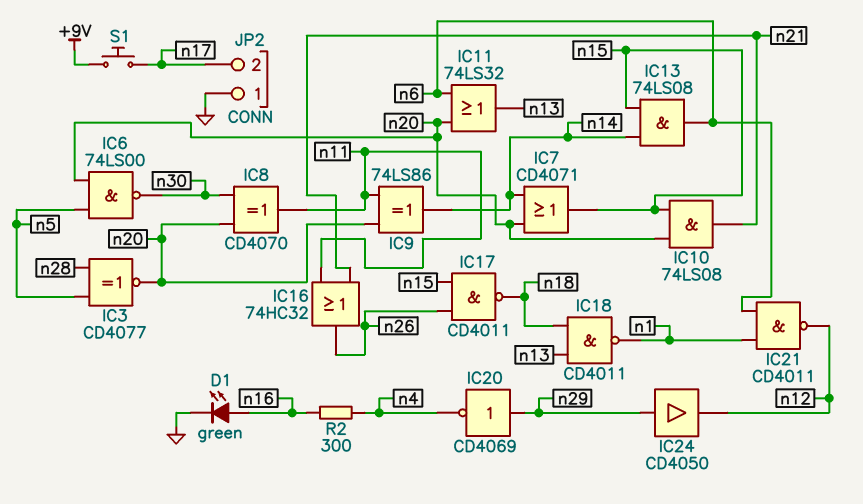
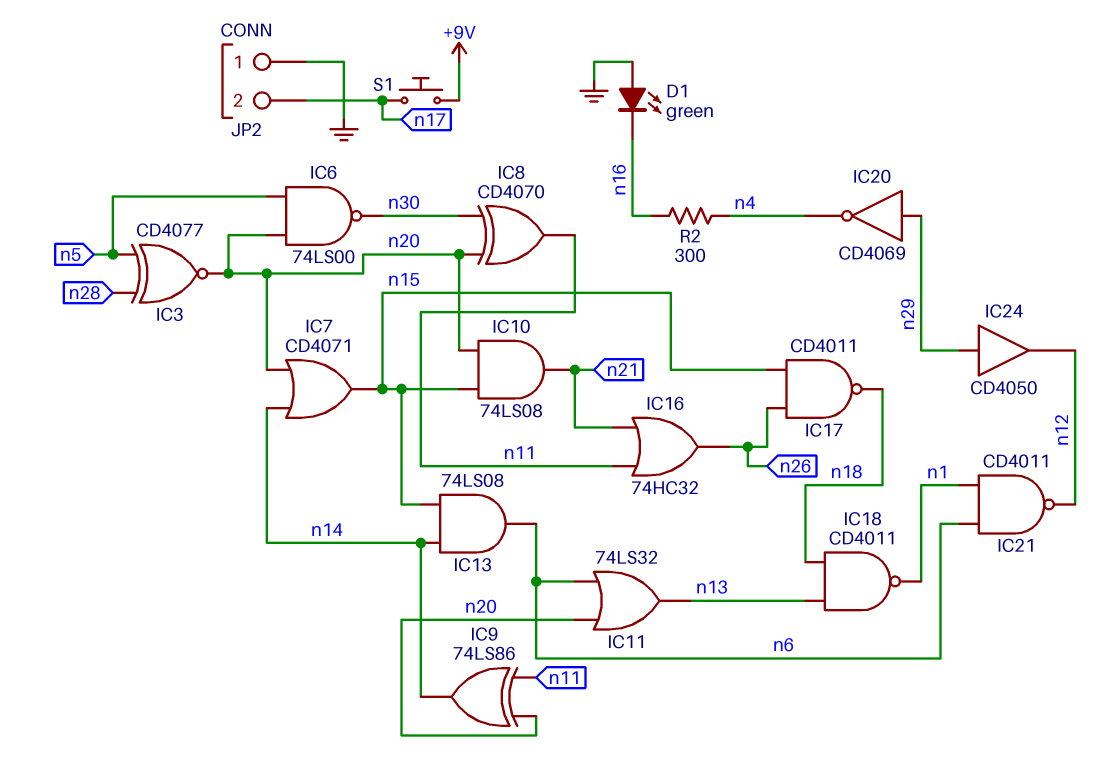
D1: LED green (A n16, K GND) -> LED green (A GND, K n16)

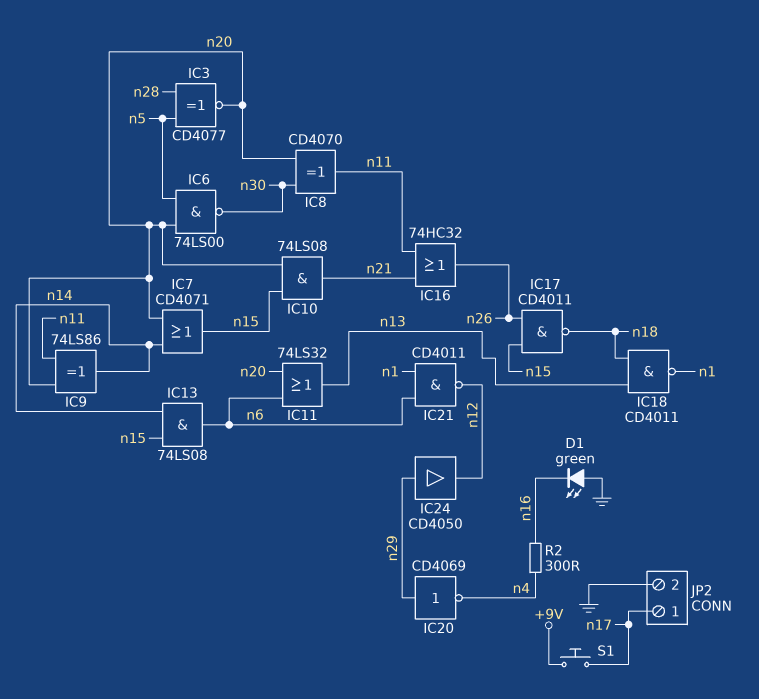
JP2 pin 1: GND -> n17
JP2 pin 2: n17 -> GND

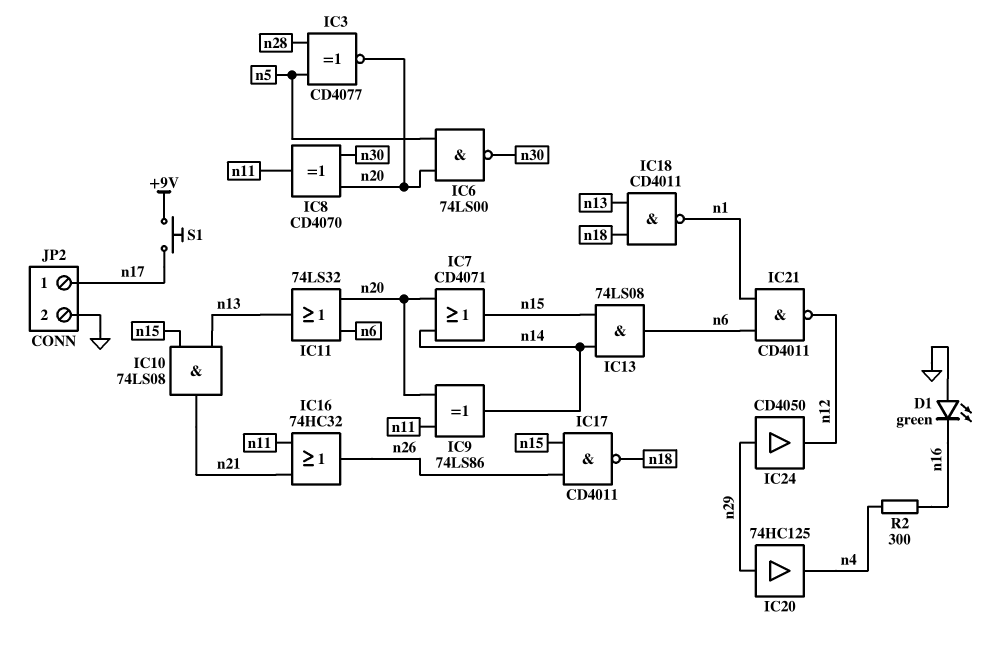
IC10: AND 74LS08 (in n15, in n20, out n21) -> AND 74LS08 (in n13, in n15, out n21)
IC20: NOT CD4069 (in n29, out n4) -> buffer 74HC125 (in n29, out n4)

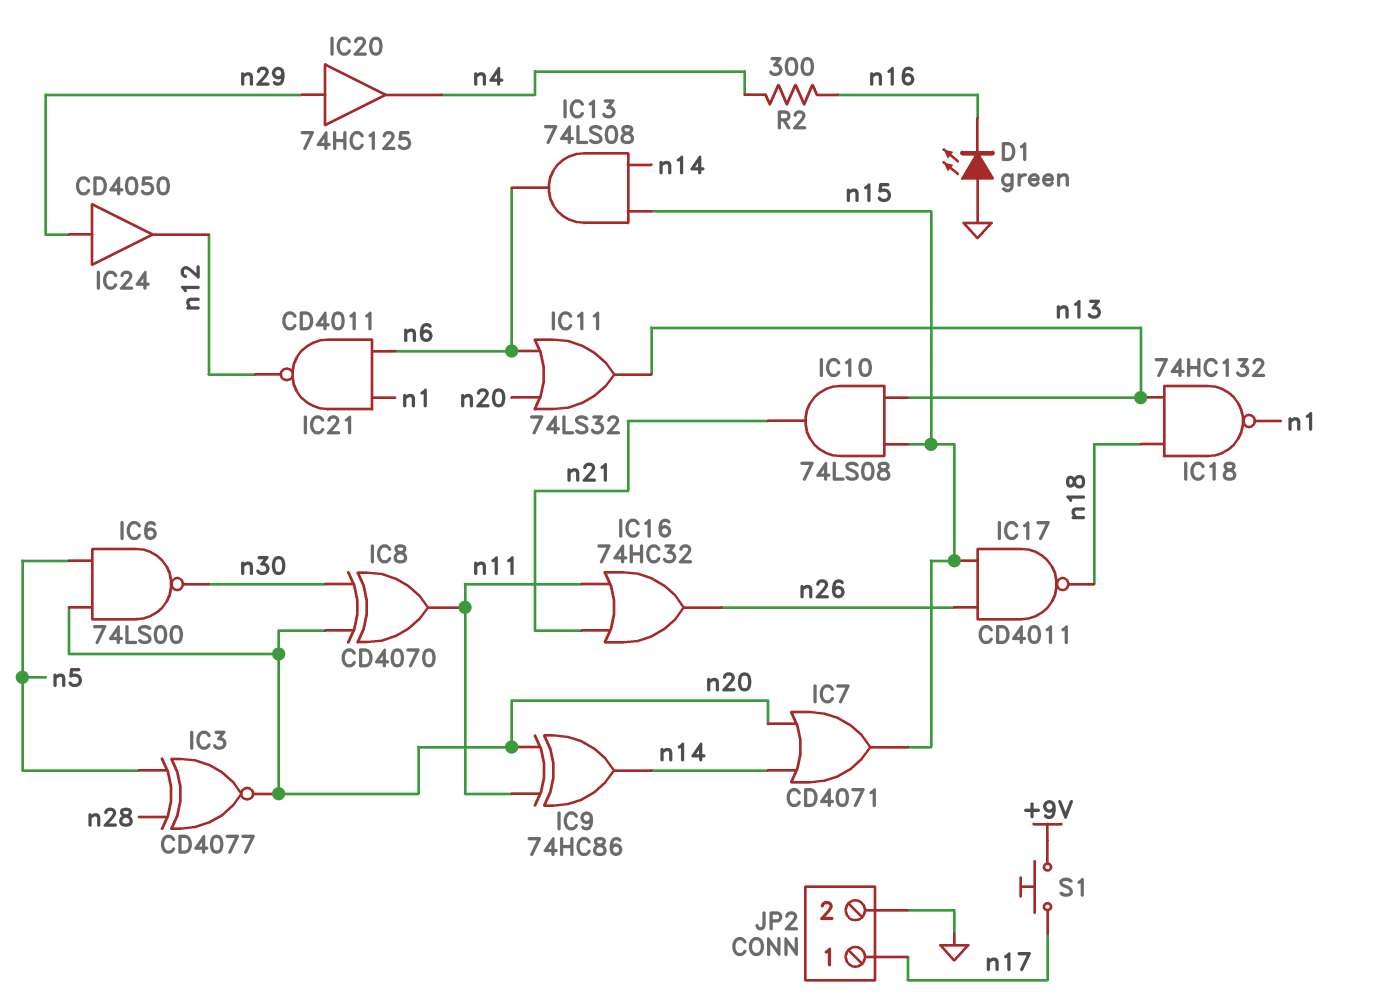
IC9: XOR 74LS86 (in n11, in n20, out n14) -> XOR 74HC86 (in n11, in n20, out n14)
IC18: NAND CD4011 (in n13, in n18, out n1) -> NAND 74HC132 (in n13, in n18, out n1)

